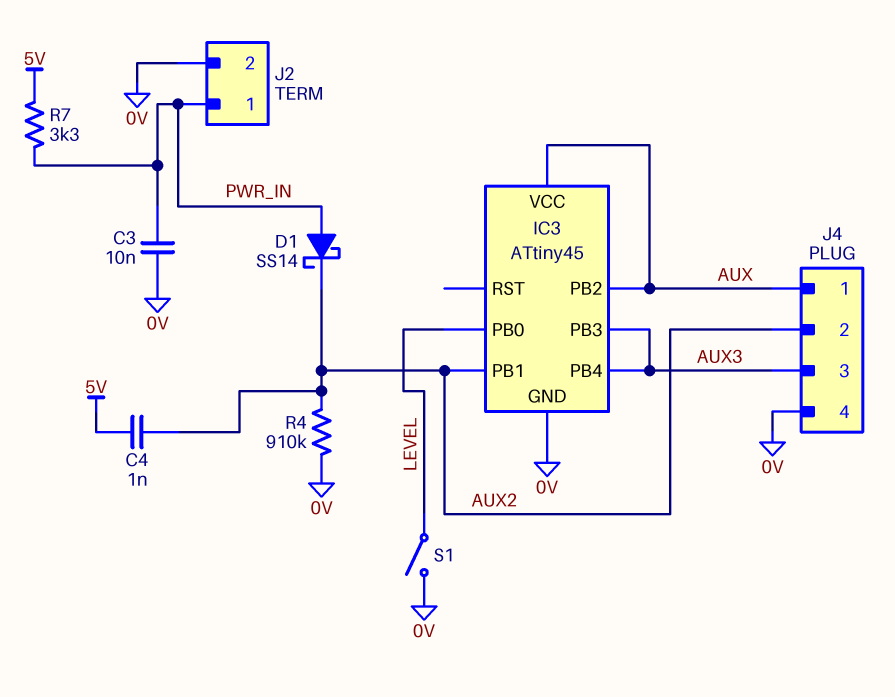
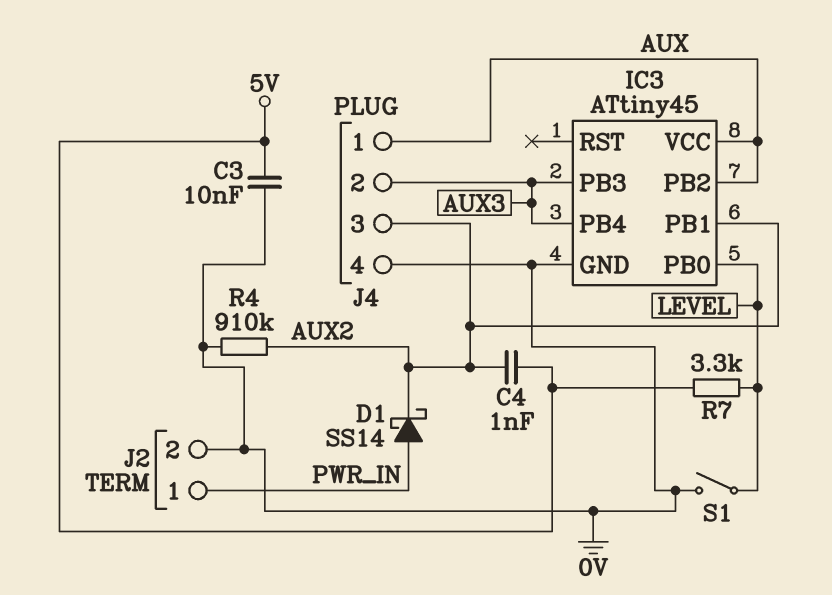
C3: 10nF (0V, PWR_IN) -> 10nF (0V, 5V)
J4 pin 2: AUX2 -> AUX3
J4 pin 3: AUX3 -> AUX2
R7: 3.3k (5V, PWR_IN) -> 3.3k (5V, LEVEL)

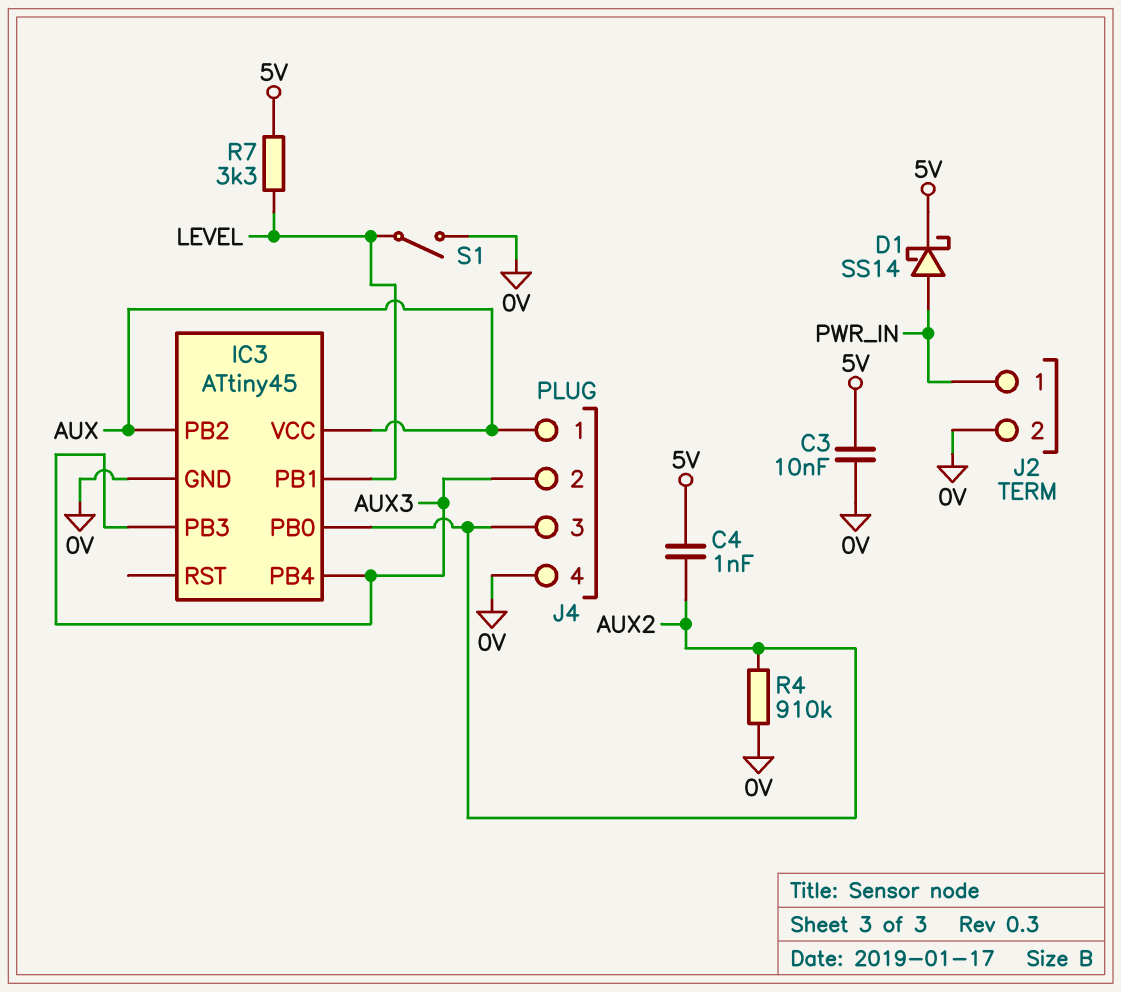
D1: schottky SS14 (A PWR_IN, K AUX2) -> schottky SS14 (A PWR_IN, K 5V)
IC3 pin PB0: LEVEL -> AUX2
IC3 pin PB1: AUX2 -> LEVEL

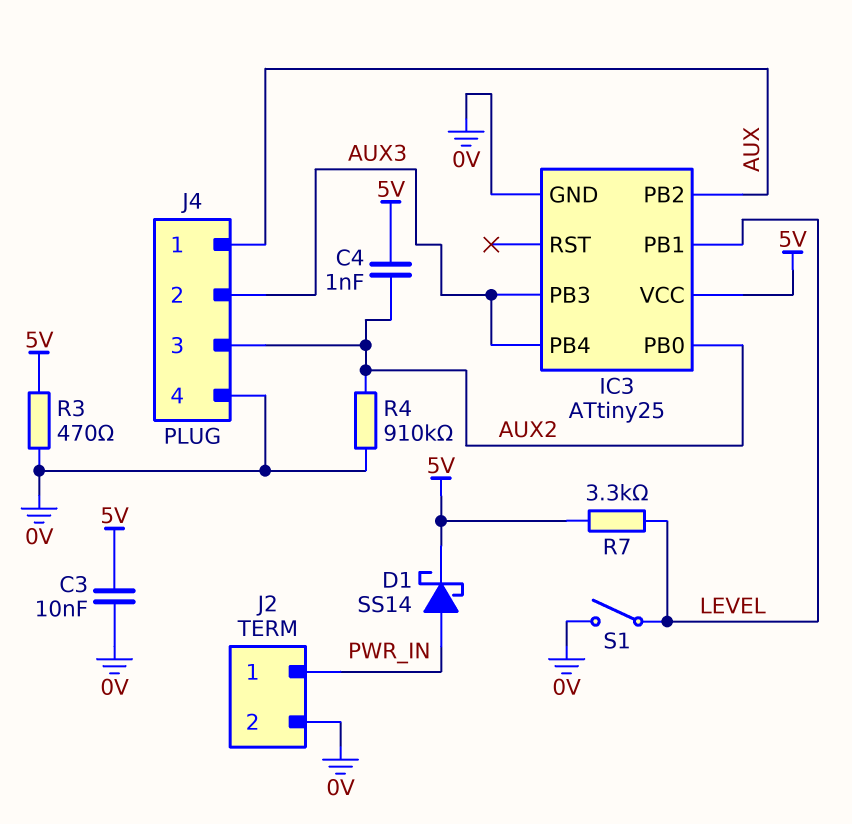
IC3: ATtiny45 -> ATtiny25
IC3 pin VCC: AUX -> 5V
R3: none -> 470 (0V, 5V)

